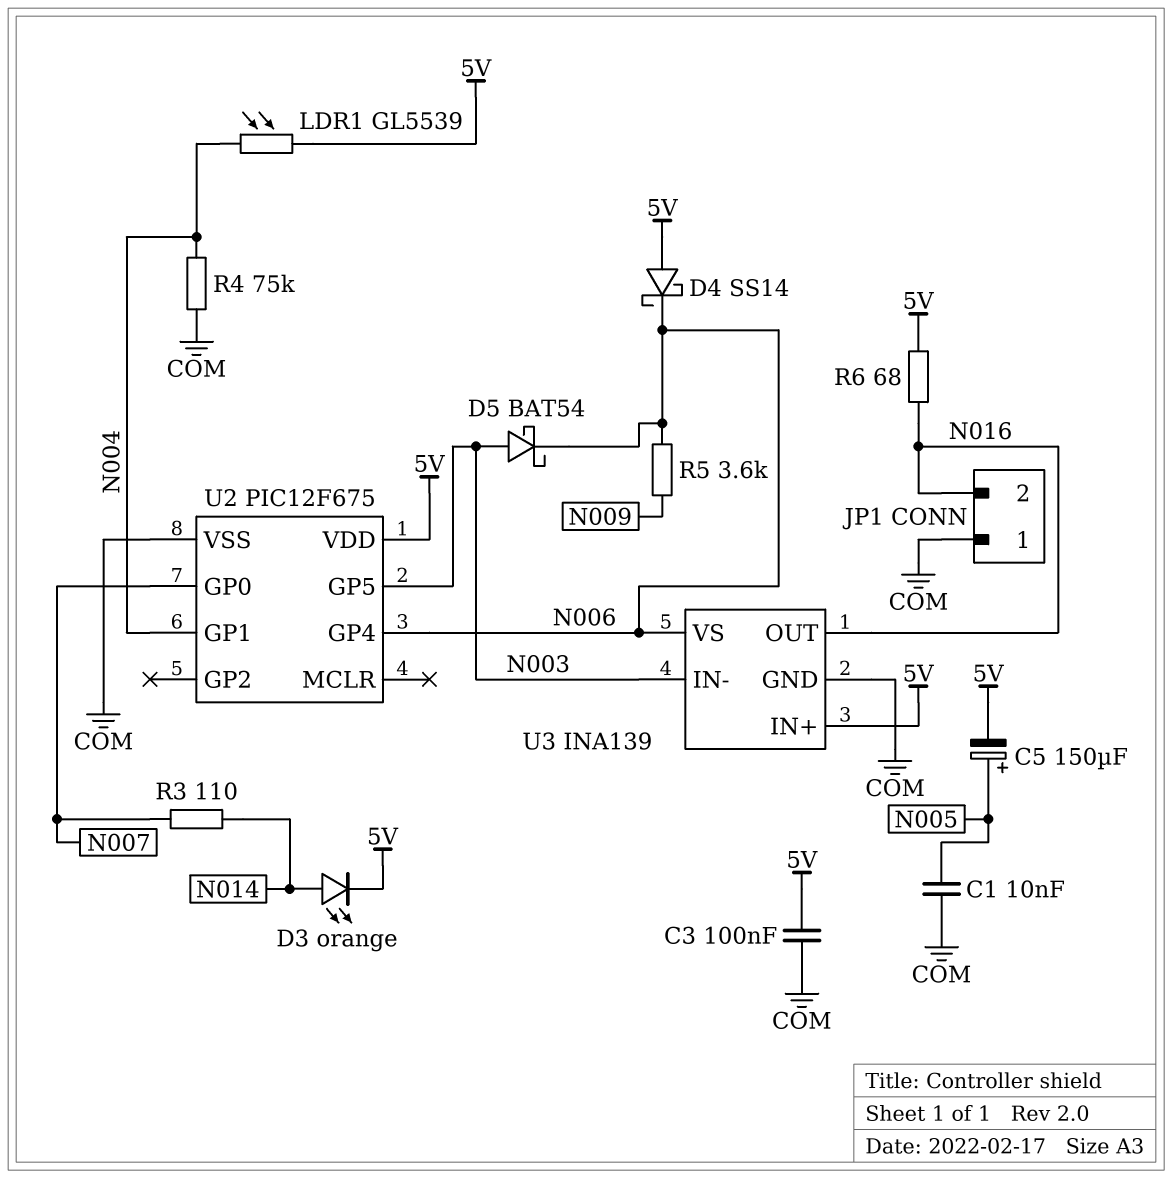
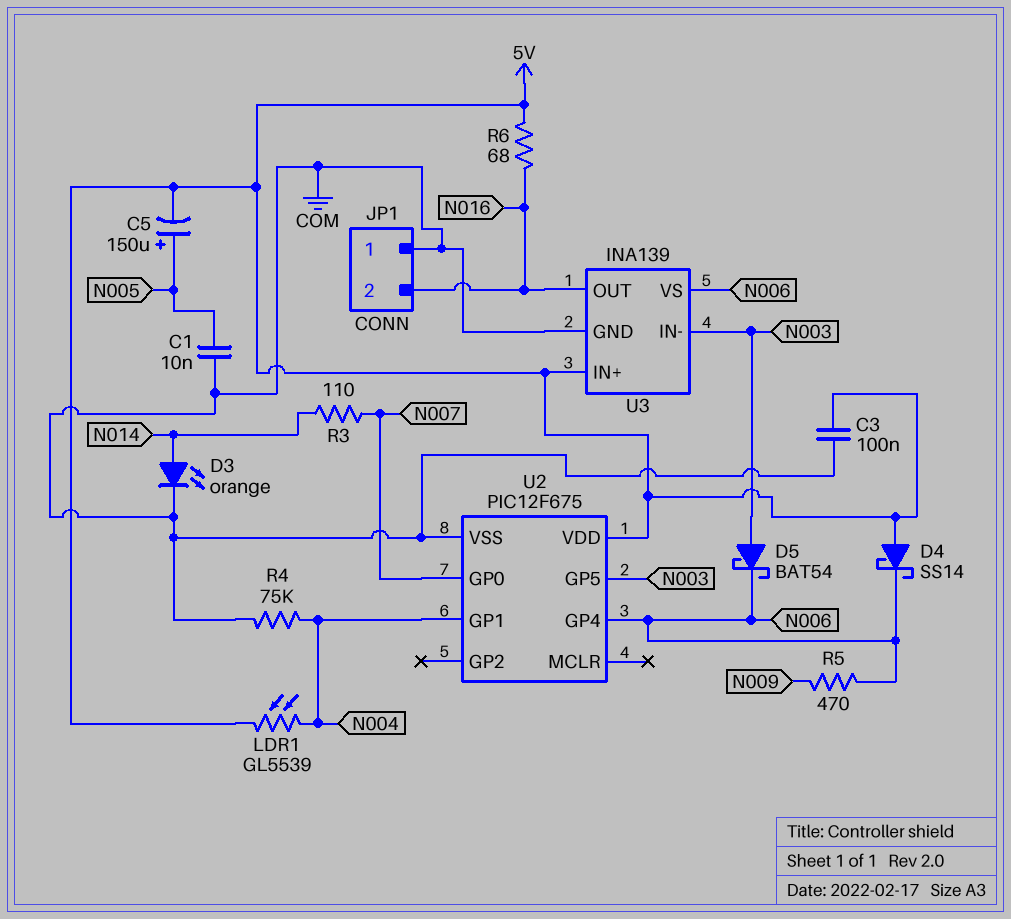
D3: LED orange (A N014, K 5V) -> LED orange (A N014, K COM)
R5: 3.6k (N006, N009) -> 470 (N006, N009)

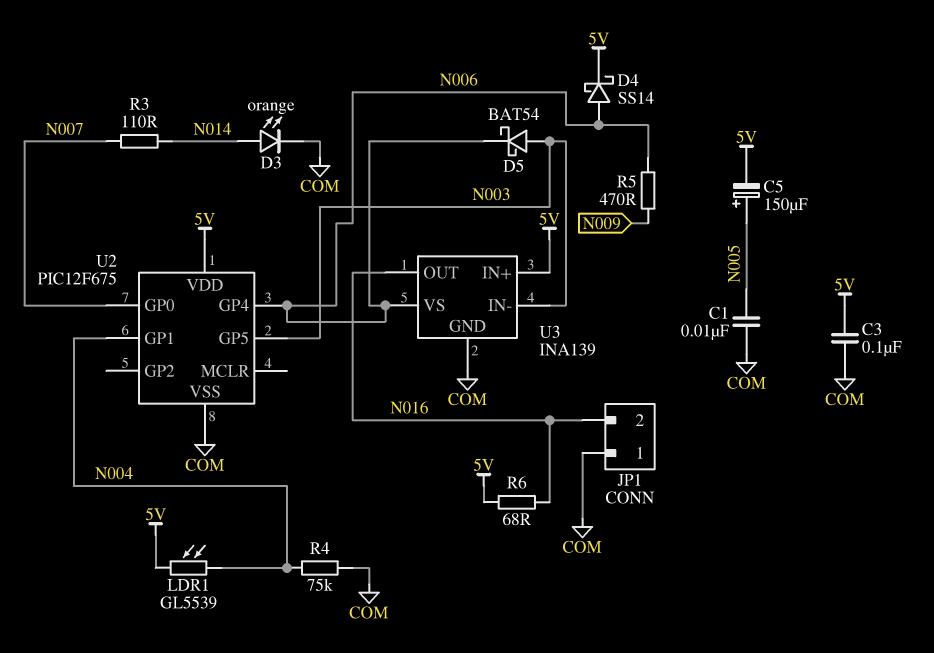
D4: schottky SS14 (A 5V, K N006) -> schottky SS14 (A N006, K 5V)

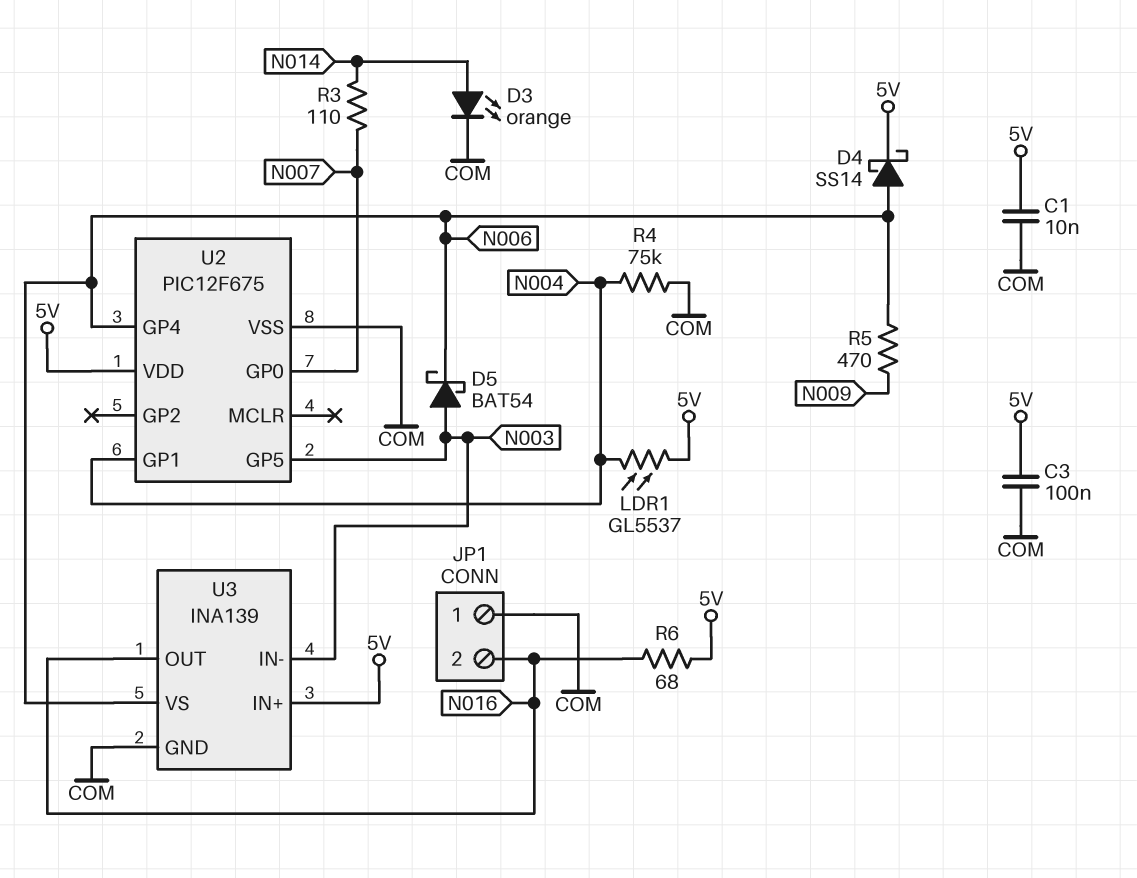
C1: 10nF (COM, N005) -> 10nF (5V, COM)
C5: 150uF (plus N005, minus 5V) -> none
LDR1: GL5539 (5V, N004) -> GL5537 (5V, N004)

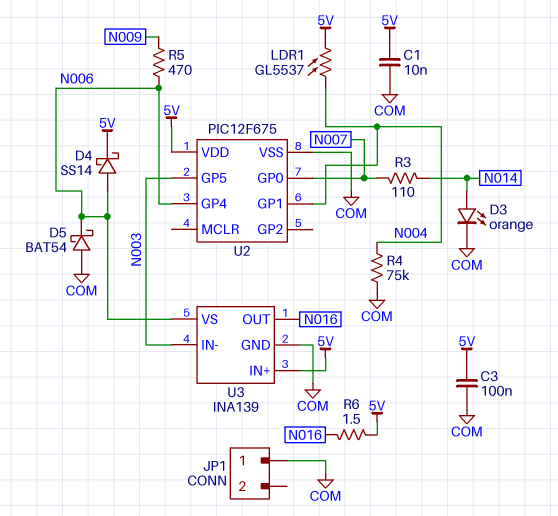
D5: schottky BAT54 (A N003, K N006) -> schottky BAT54 (A COM, K N006)
JP1 pin 2: N016 -> none
R6: 68 (5V, N016) -> 1.5 (5V, N016)

